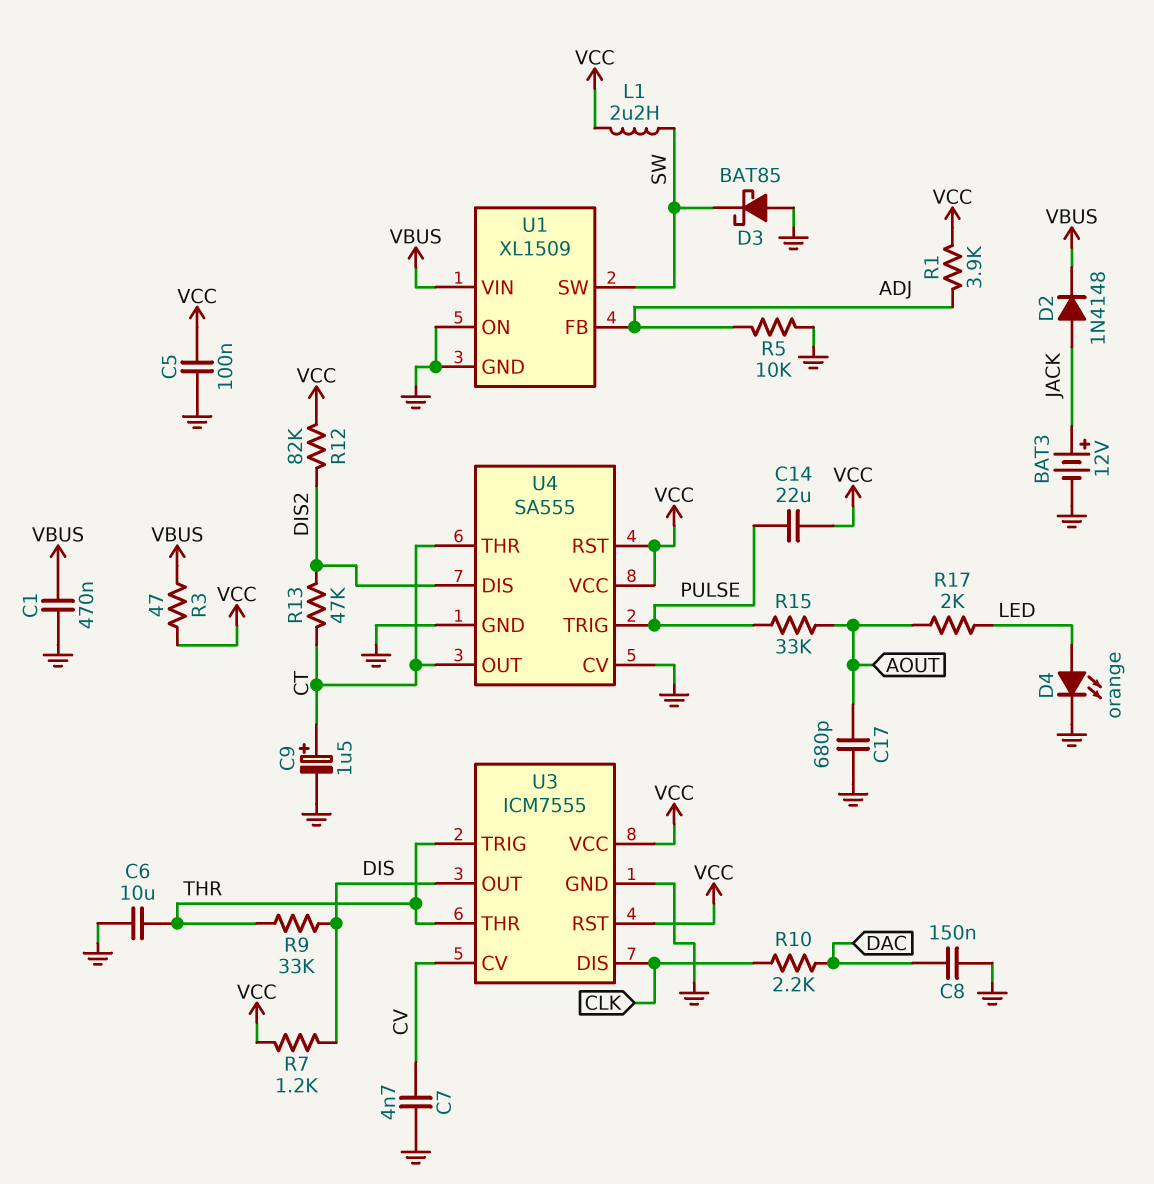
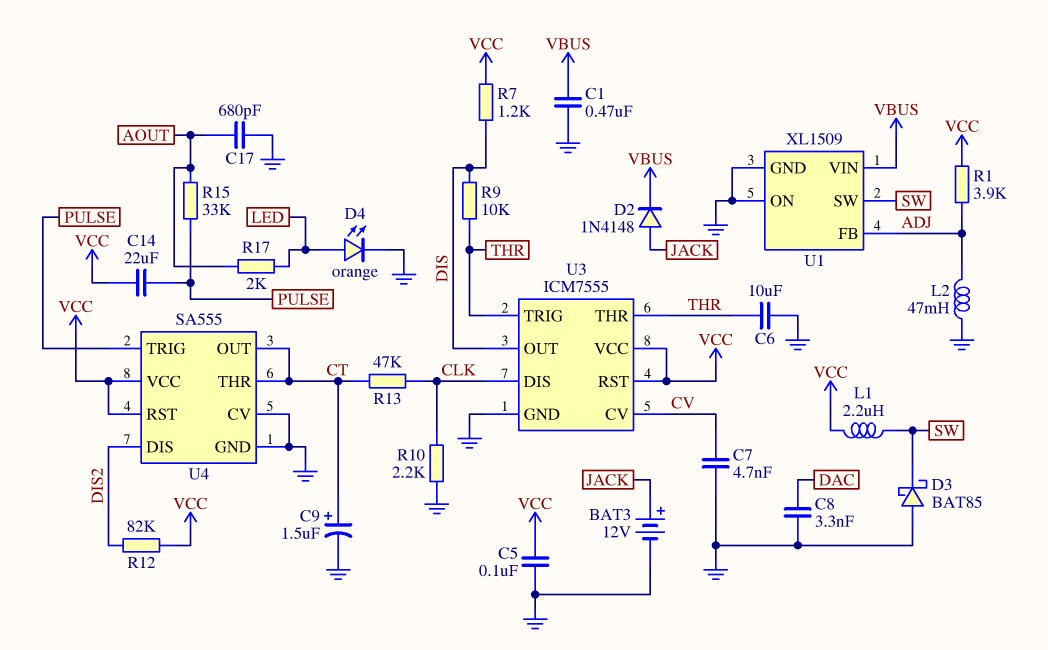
C8: 150nF (DAC, GND) -> 3.3nF (DAC, GND)
L2: none -> 47mH (ADJ, GND)
R3: 47 (VBUS, VCC) -> none
R5: 10k (ADJ, GND) -> none
R9: 33k (DIS, THR) -> 10k (DIS, THR)
R10: 2.2k (CLK, DAC) -> 2.2k (CLK, GND)
R13: 47k (CT, DIS2) -> 47k (CLK, CT)

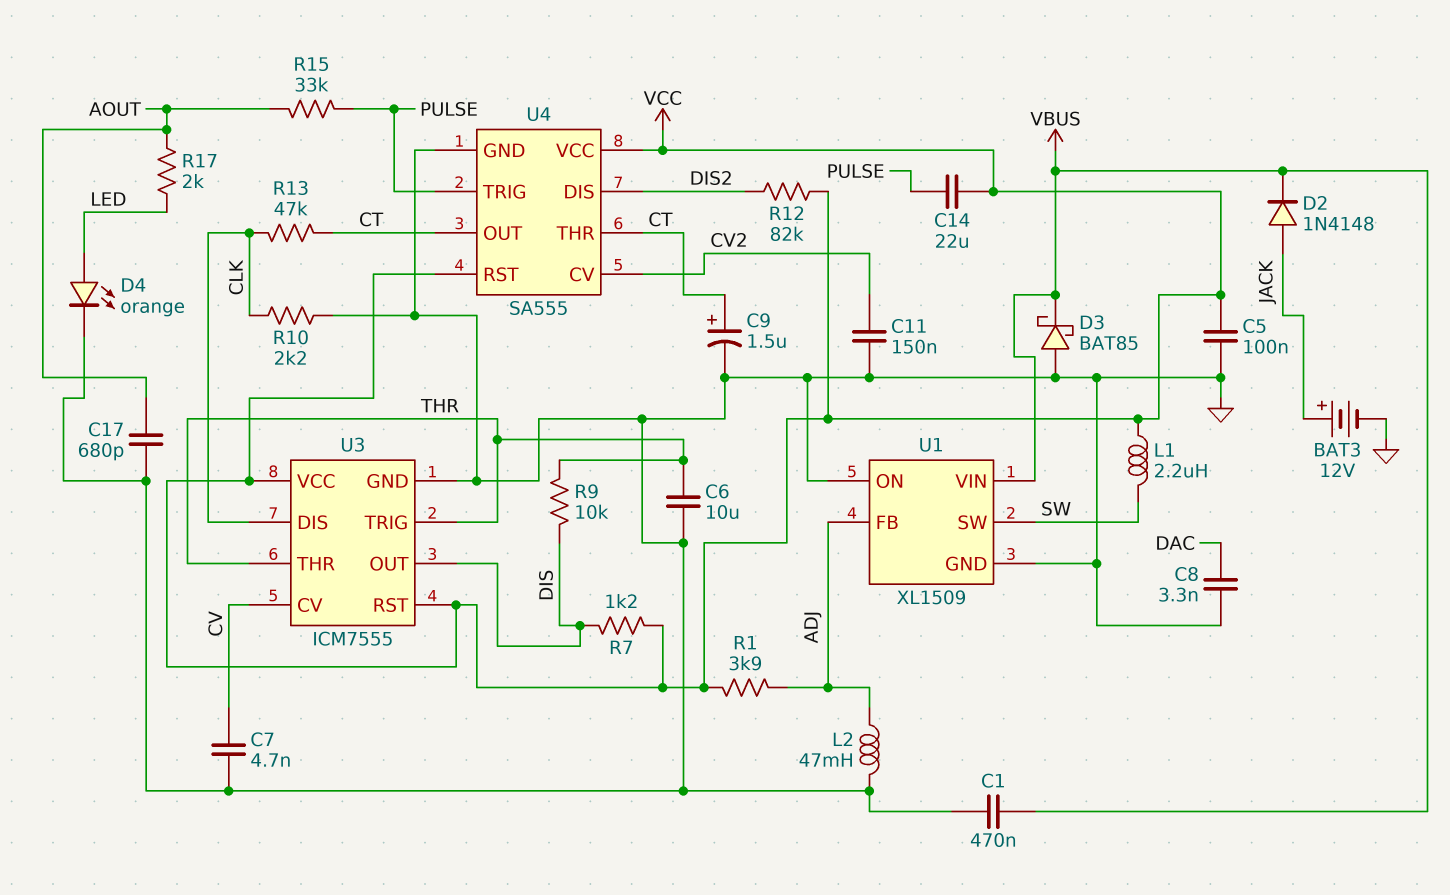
C11: none -> 150nF (CV2, GND)
D3: schottky BAT85 (A GND, K SW) -> schottky BAT85 (A GND, K VBUS)
U4 pin CV: GND -> CV2

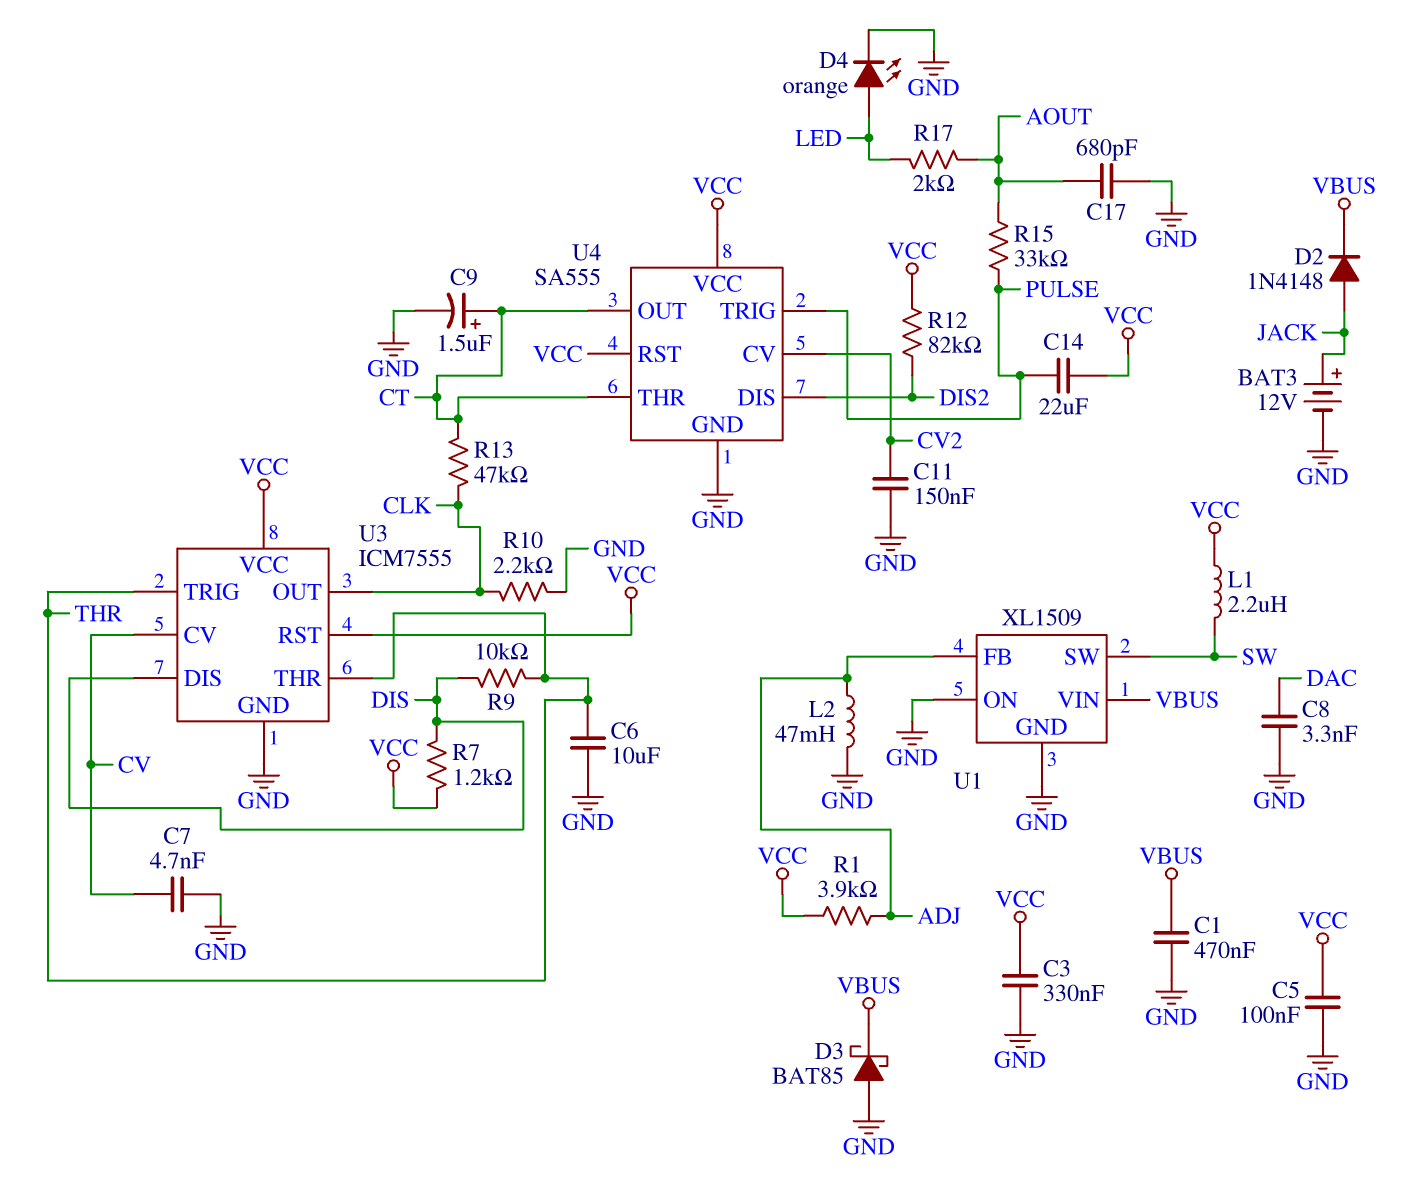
C3: none -> 330nF (GND, VCC)
U3 pin DIS: CLK -> DIS
U3 pin OUT: DIS -> CLK

